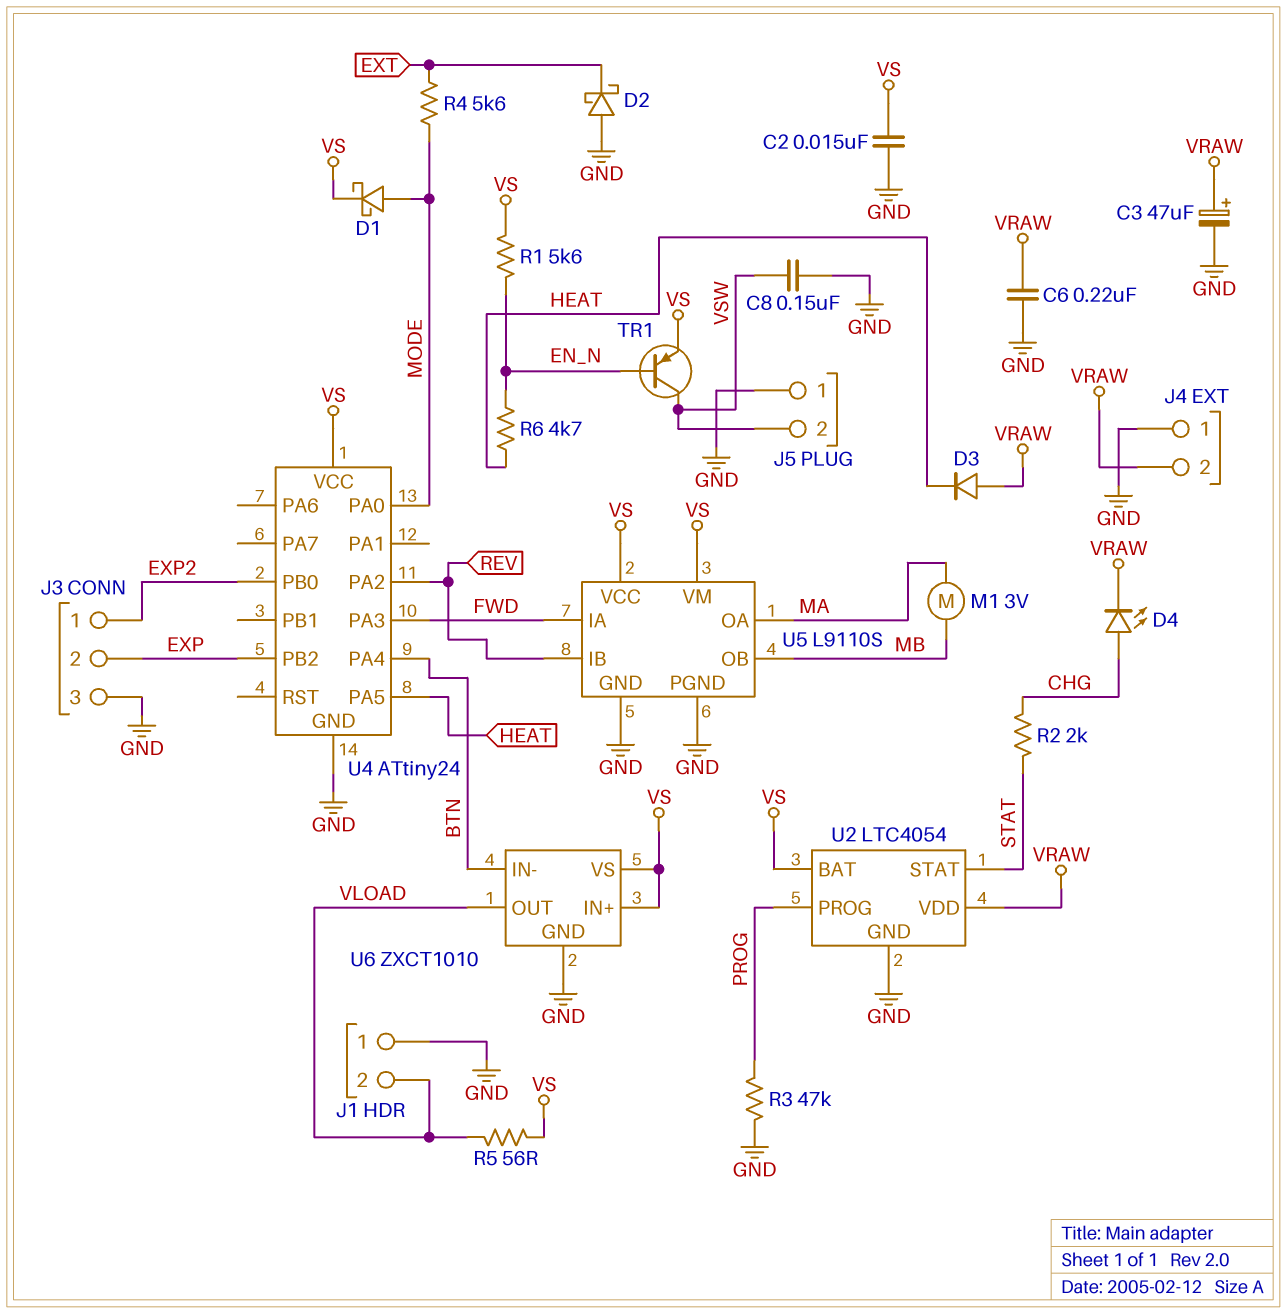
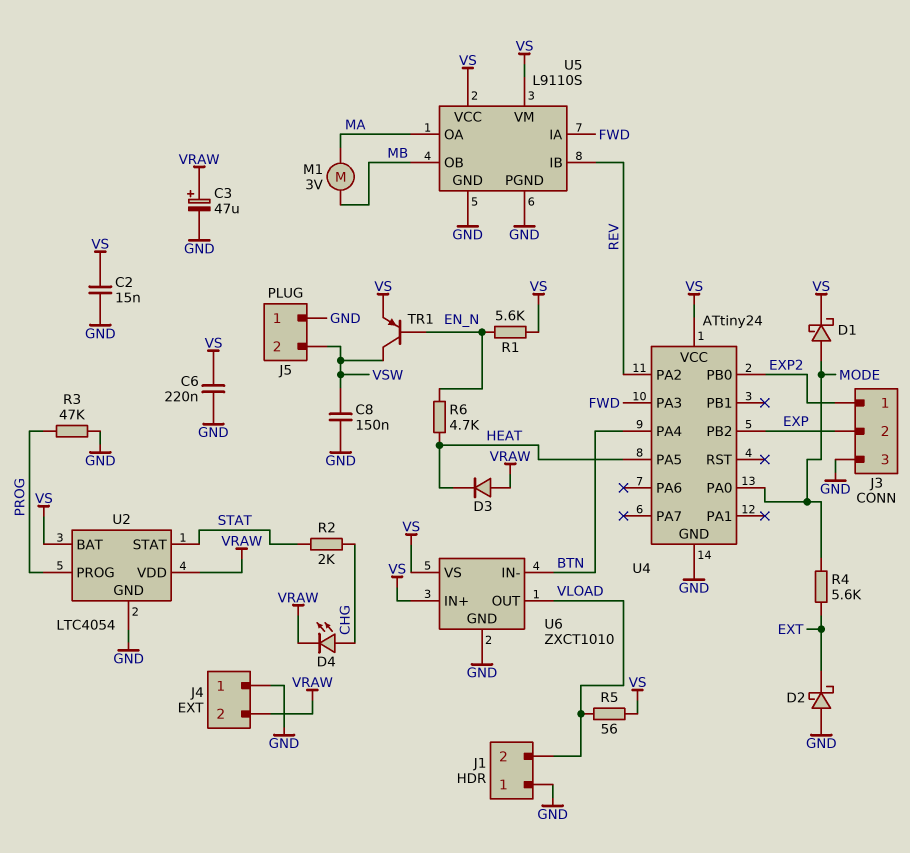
C6: 220nF (GND, VRAW) -> 220nF (GND, VS)

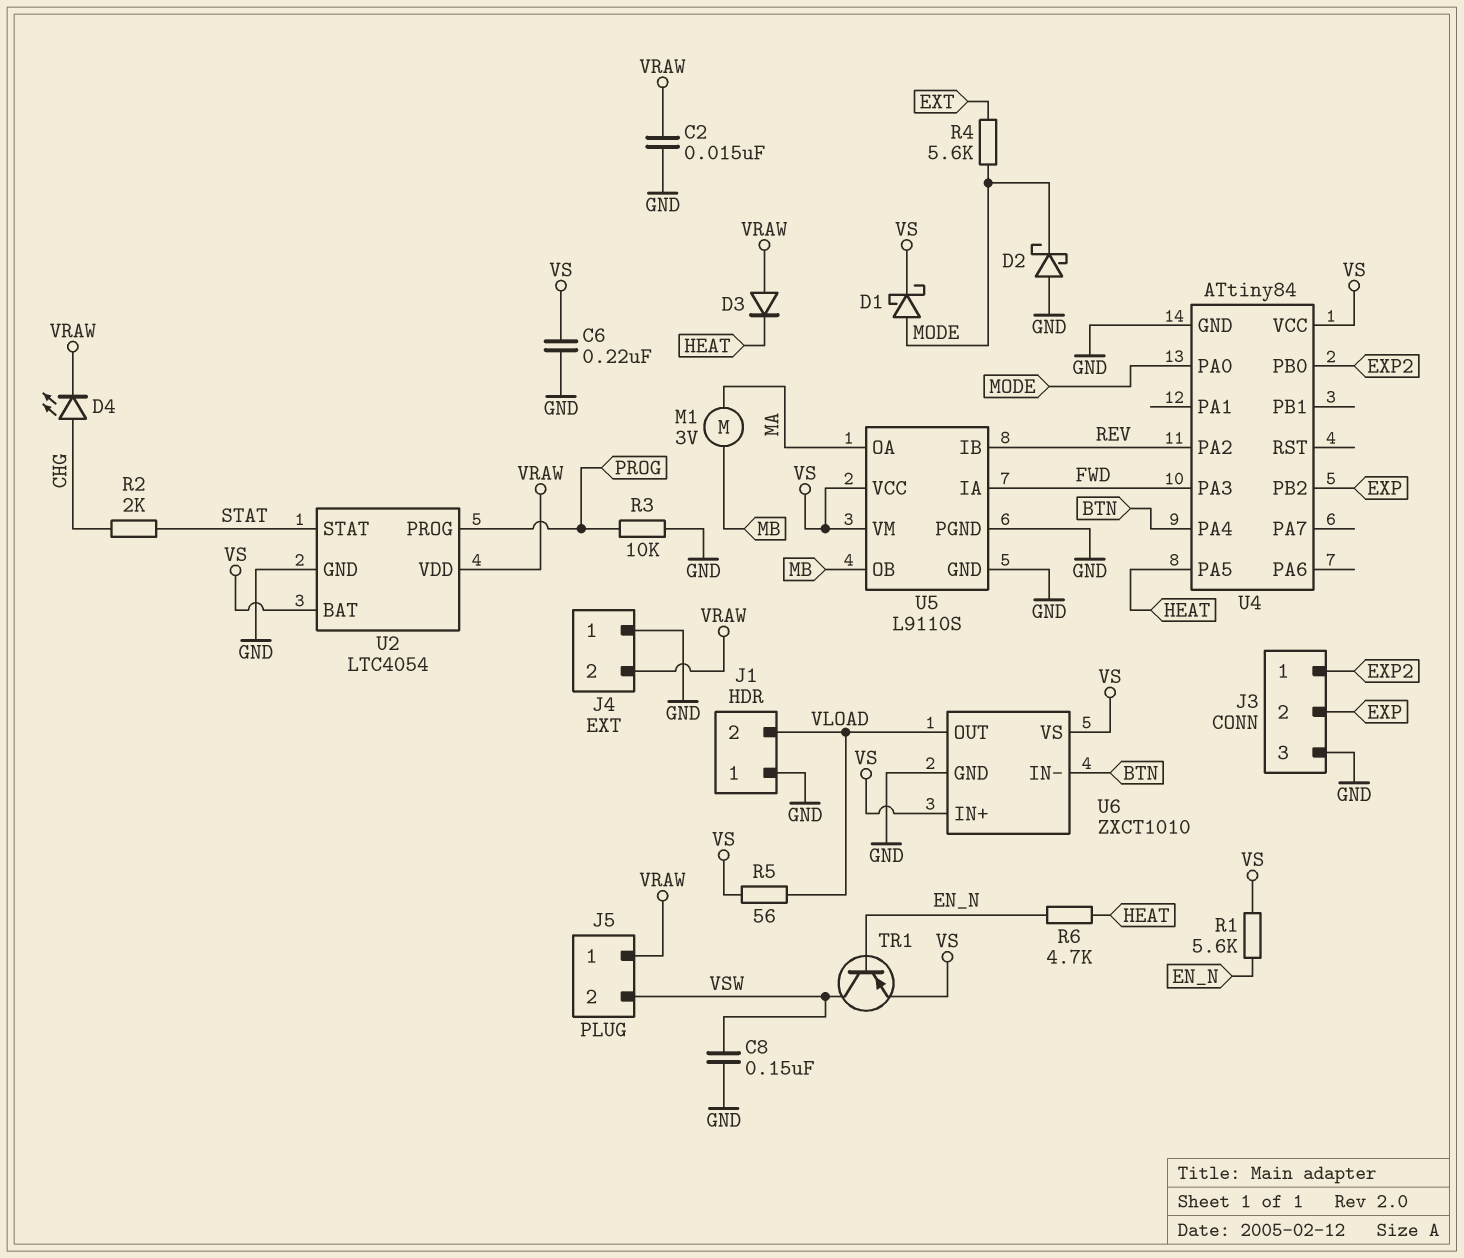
C2: 15nF (GND, VS) -> 15nF (GND, VRAW)
C3: 47uF (plus VRAW, minus GND) -> none
D2: schottky (A GND, K EXT) -> schottky (A GND, K MODE)
J5 pin 1: GND -> VRAW
R3: 47k (GND, PROG) -> 10k (GND, PROG)
U4: ATtiny24 -> ATtiny84

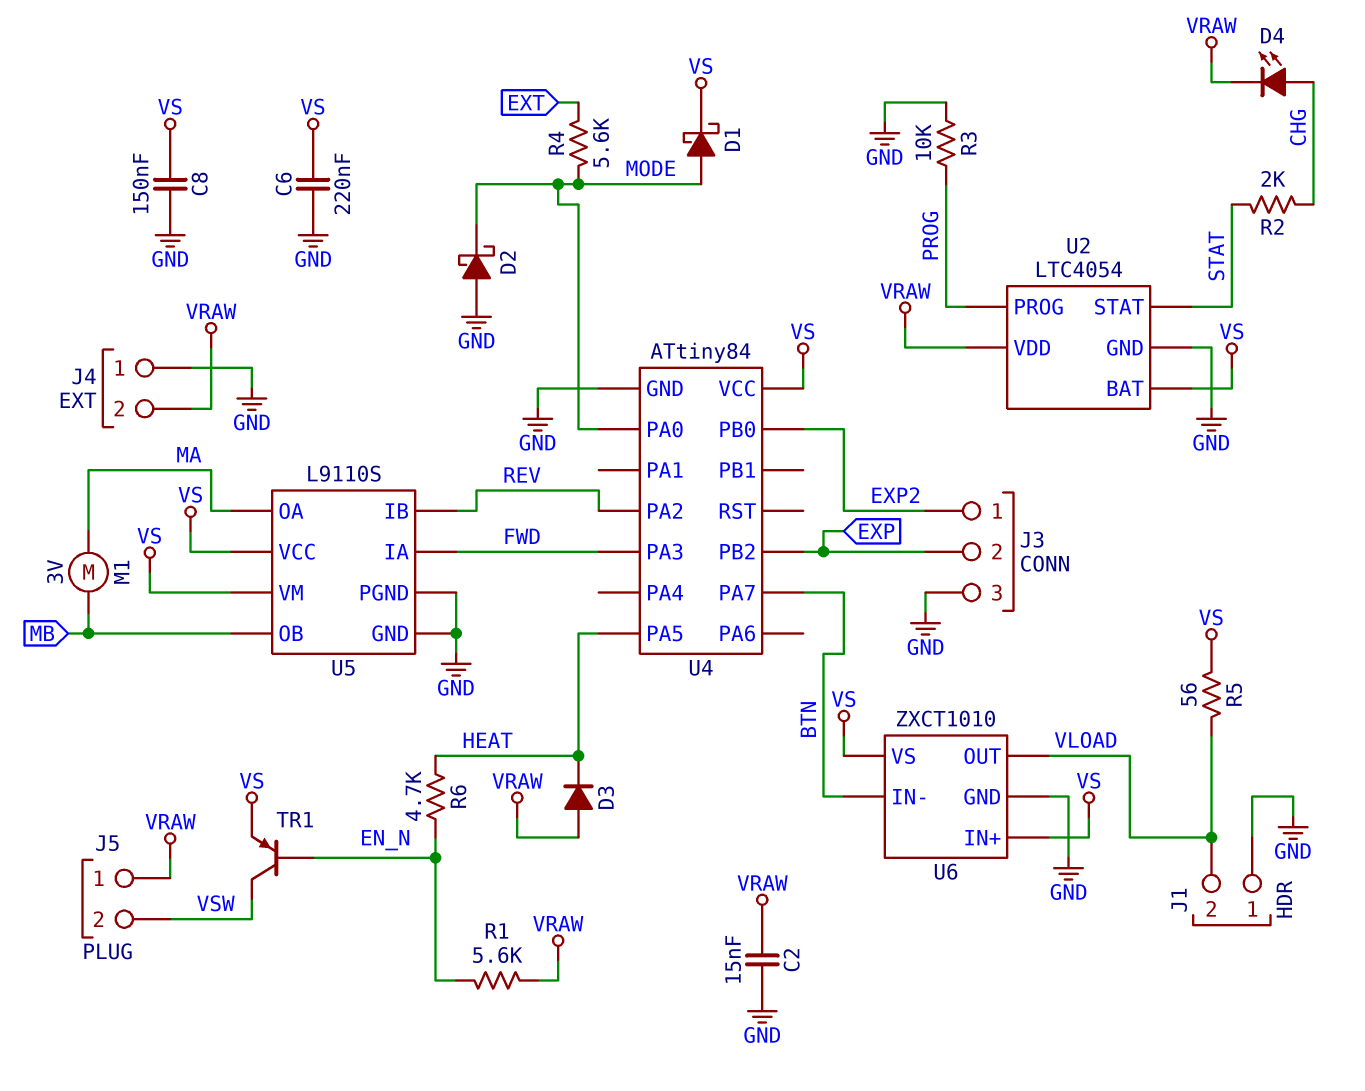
C8: 150nF (GND, VSW) -> 150nF (GND, VS)
R1: 5.6k (EN_N, VS) -> 5.6k (EN_N, VRAW)
U4 pin PA4: BTN -> none
U4 pin PA7: none -> BTN

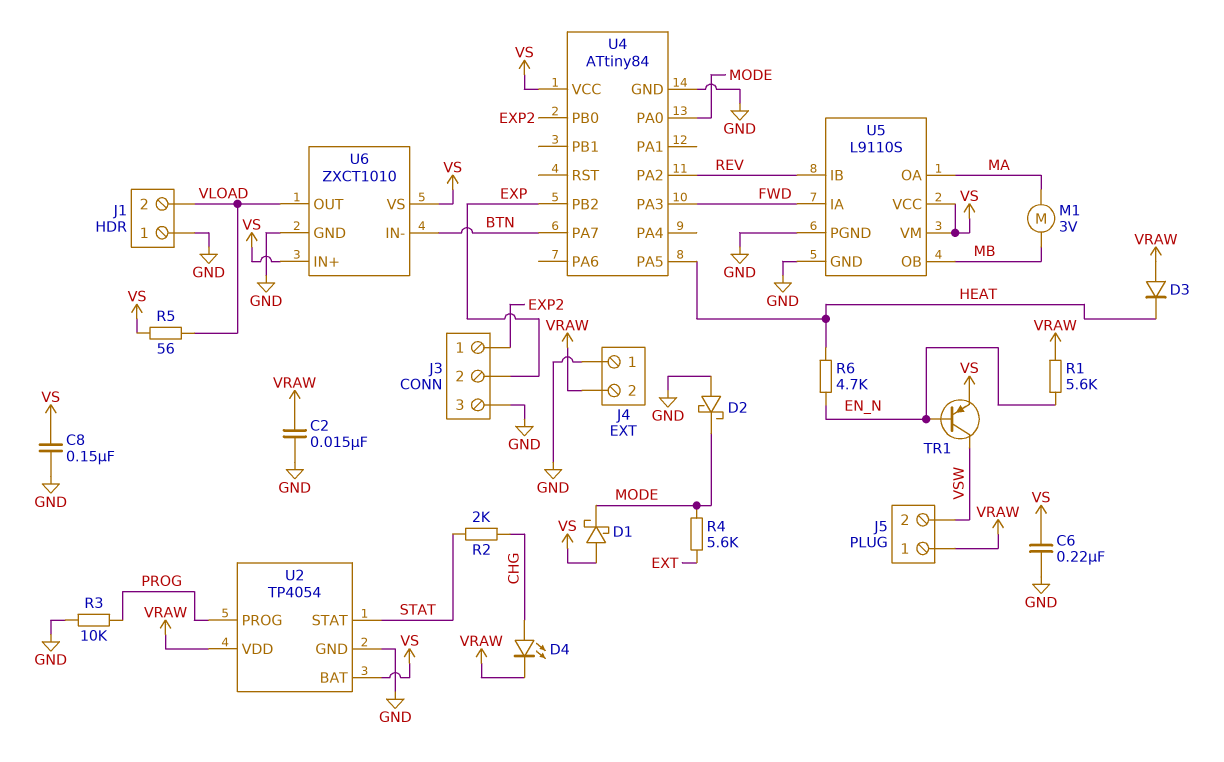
D1: schottky (A MODE, K VS) -> schottky (A VS, K MODE)
U2: LTC4054 -> TP4054

